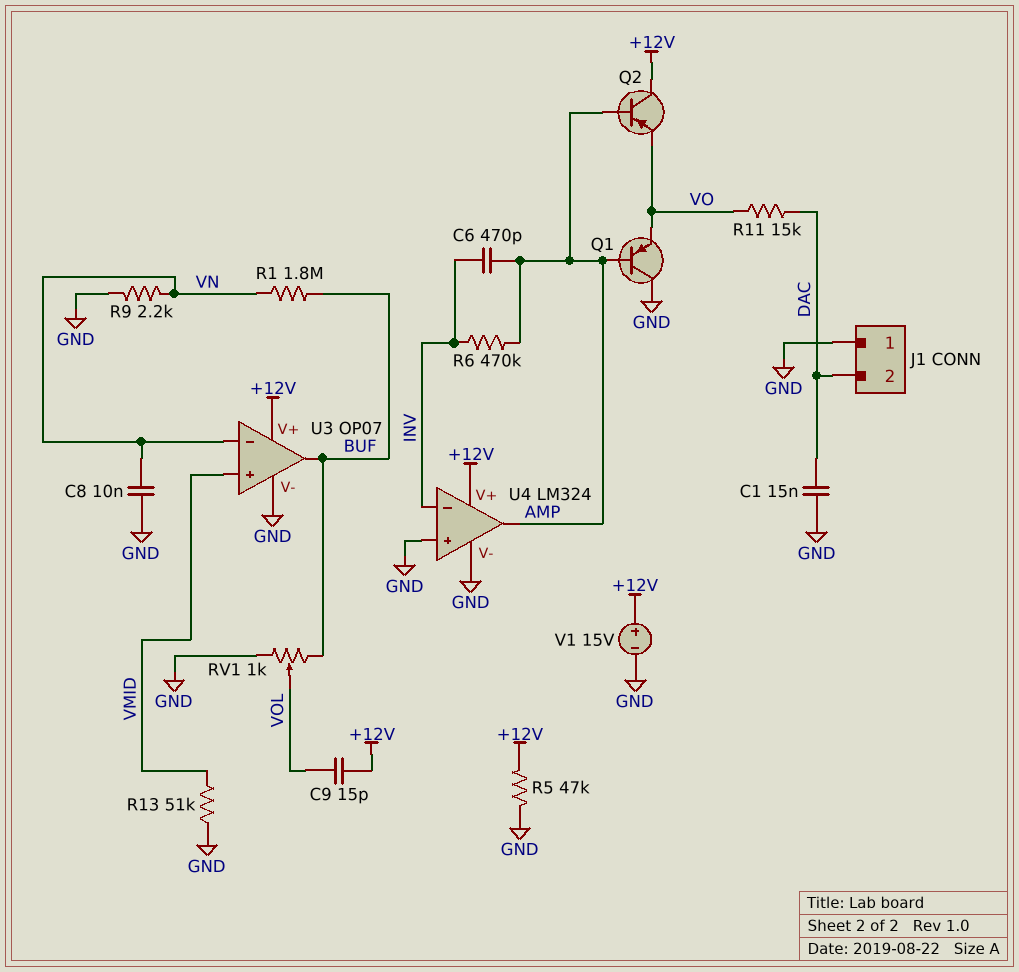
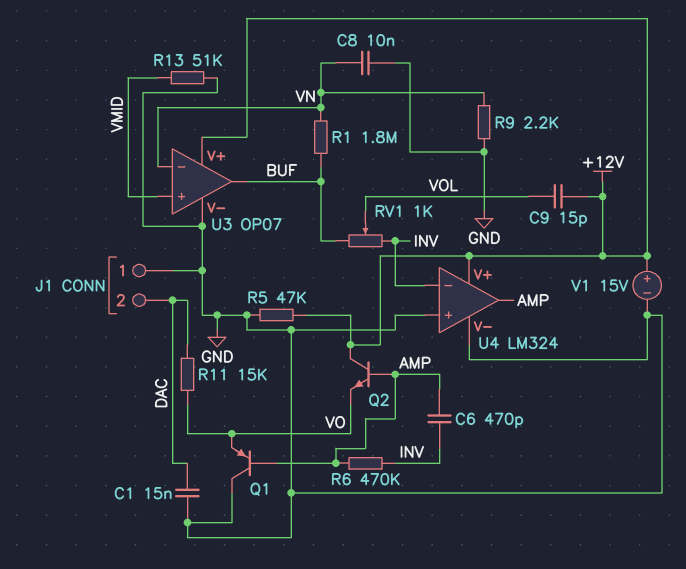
Q2: PNP (B AMP, C +12V, E VO) -> NPN (B AMP, C +12V, E VO)
RV1: 1k (BUF, GND, wiper VOL) -> 1k (BUF, INV, wiper VOL)

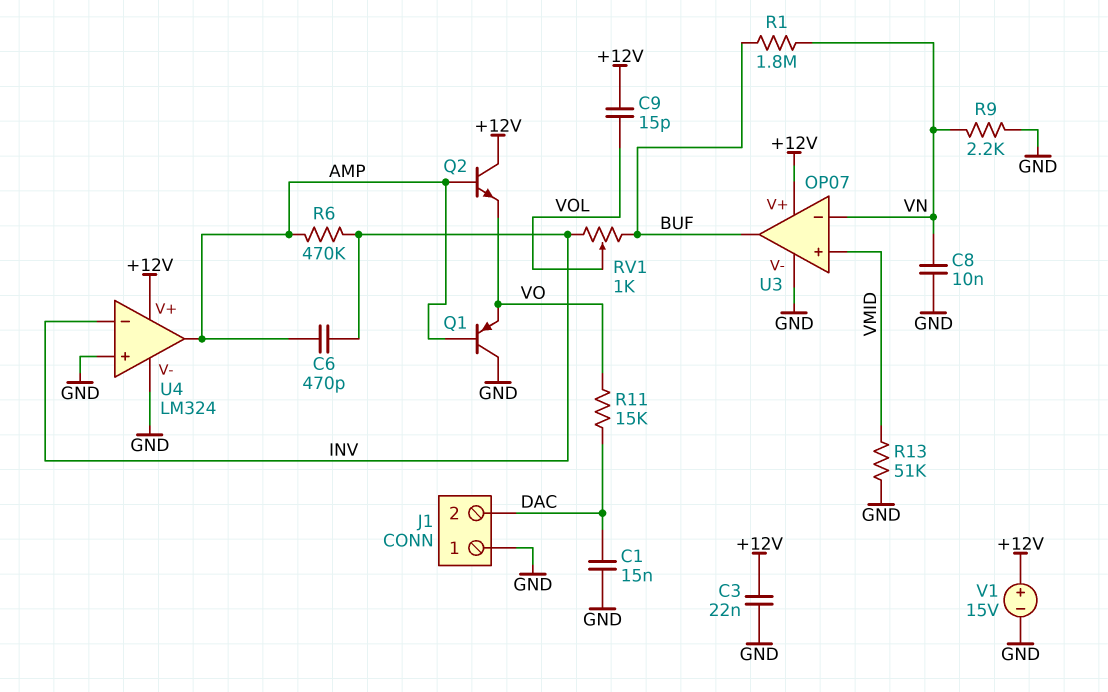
C3: none -> 22nF (+12V, GND)
R5: 47k (+12V, GND) -> none

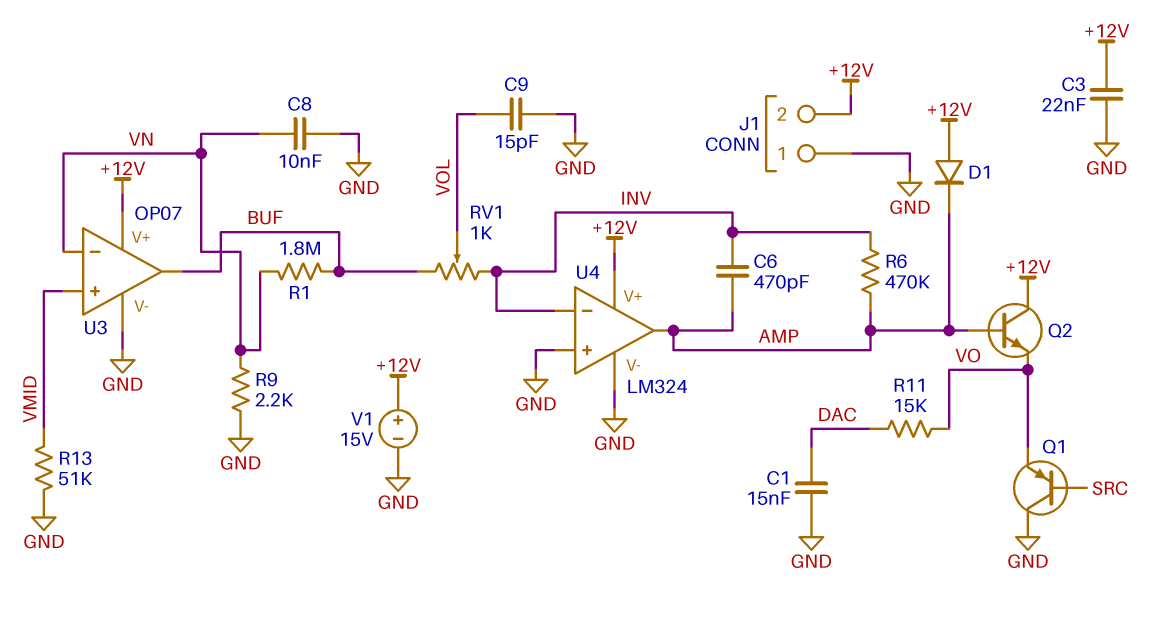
C9: 15pF (+12V, VOL) -> 15pF (GND, VOL)
D1: none -> diode (A +12V, K AMP)
J1 pin 2: DAC -> +12V
Q1: PNP (B AMP, C GND, E VO) -> PNP (B SRC, C GND, E VO)

